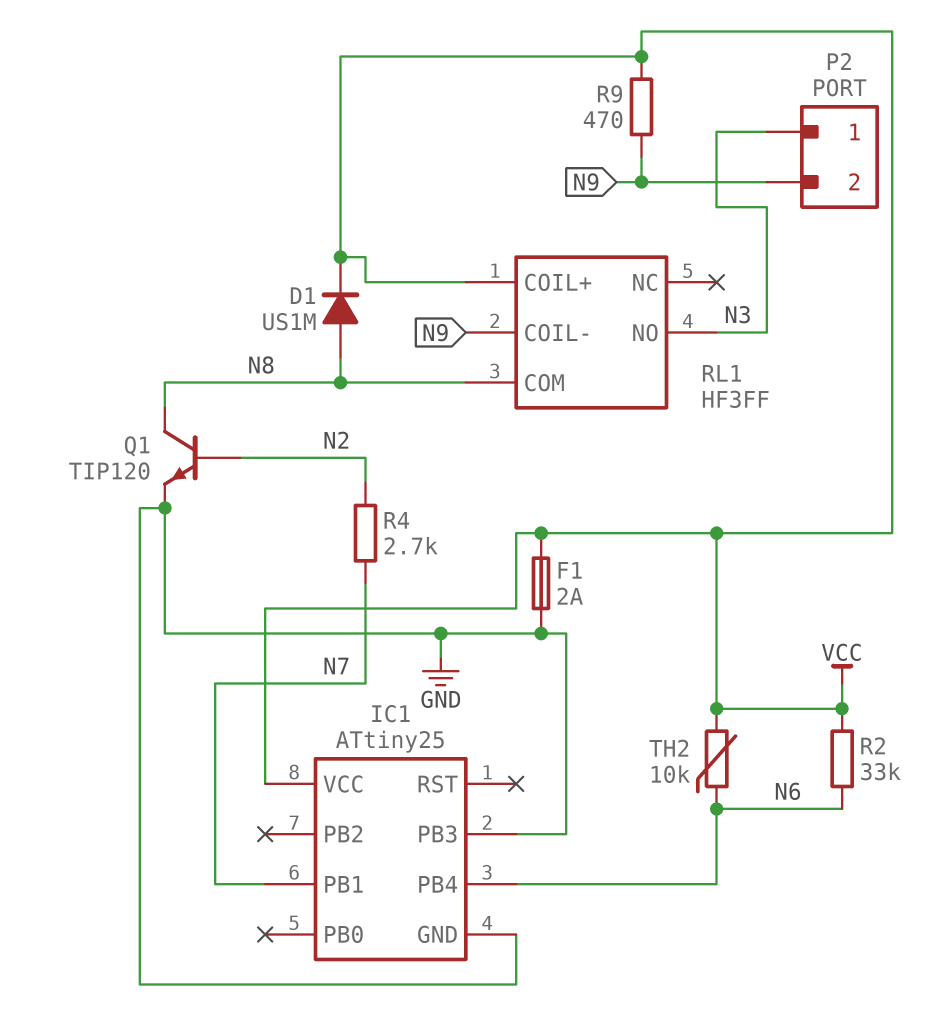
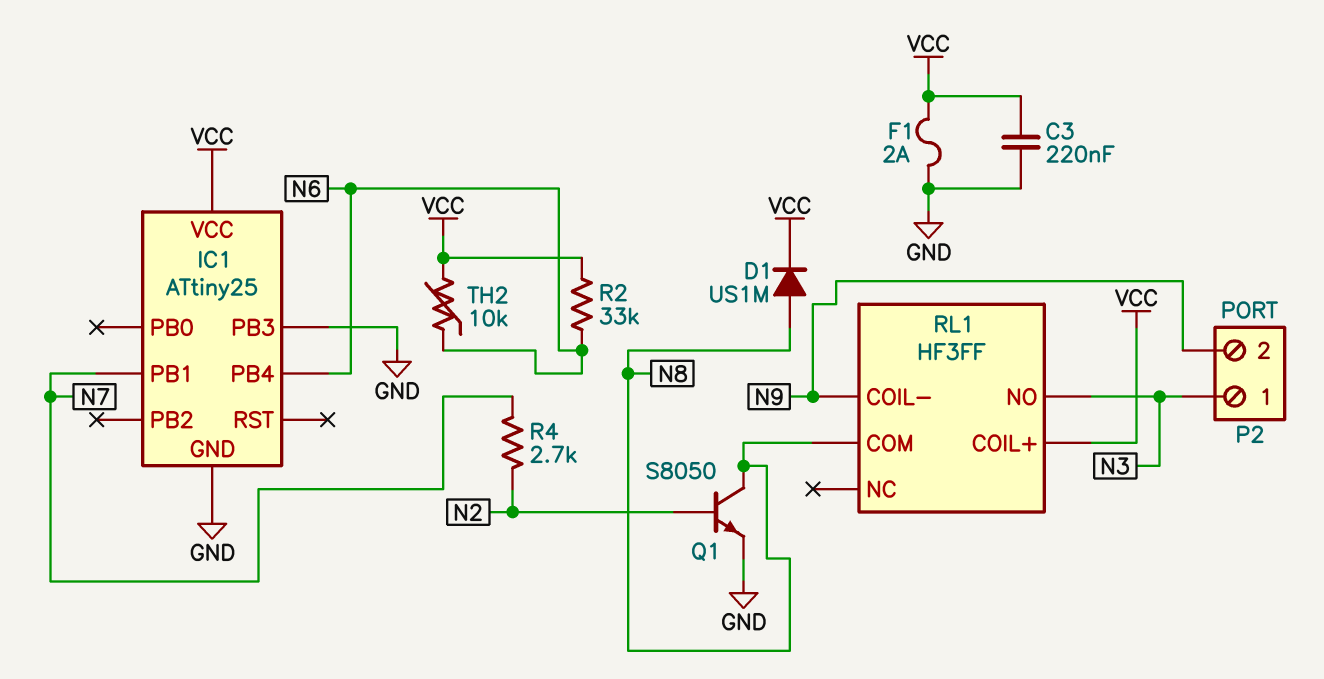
C3: none -> 220nF (GND, VCC)
Q1: NPN TIP120 (B N2, C N8, E GND) -> NPN S8050 (B N2, C N8, E GND)
R9: 470 (N9, VCC) -> none

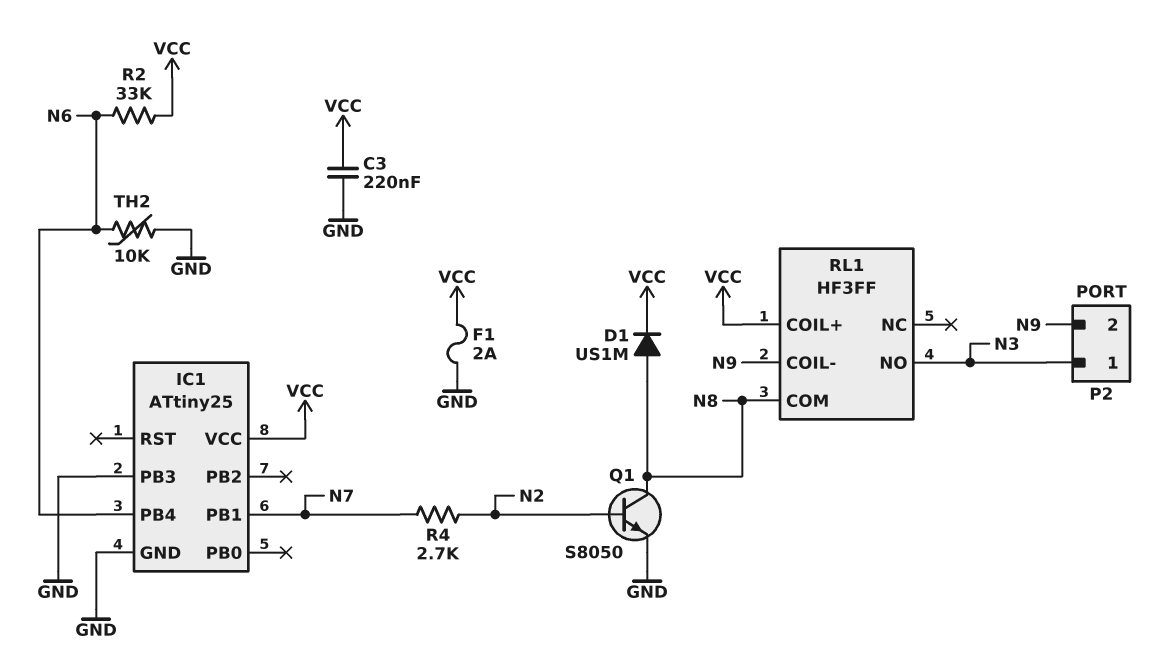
TH2: 10k (N6, VCC) -> 10k (GND, N6)

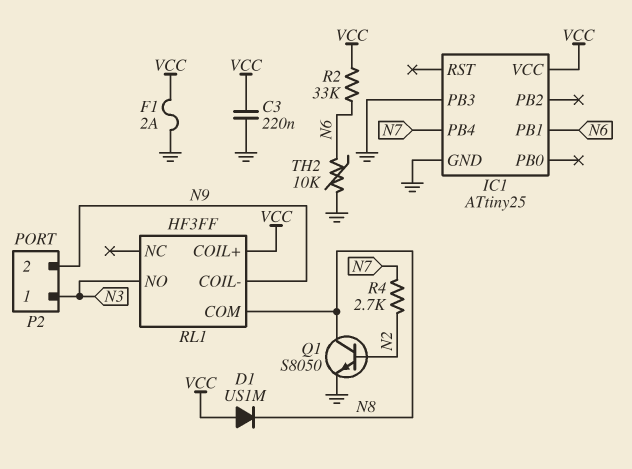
D1: diode US1M (A N8, K VCC) -> diode US1M (A VCC, K N8)
IC1 pin PB1: N7 -> N6
IC1 pin PB4: N6 -> N7

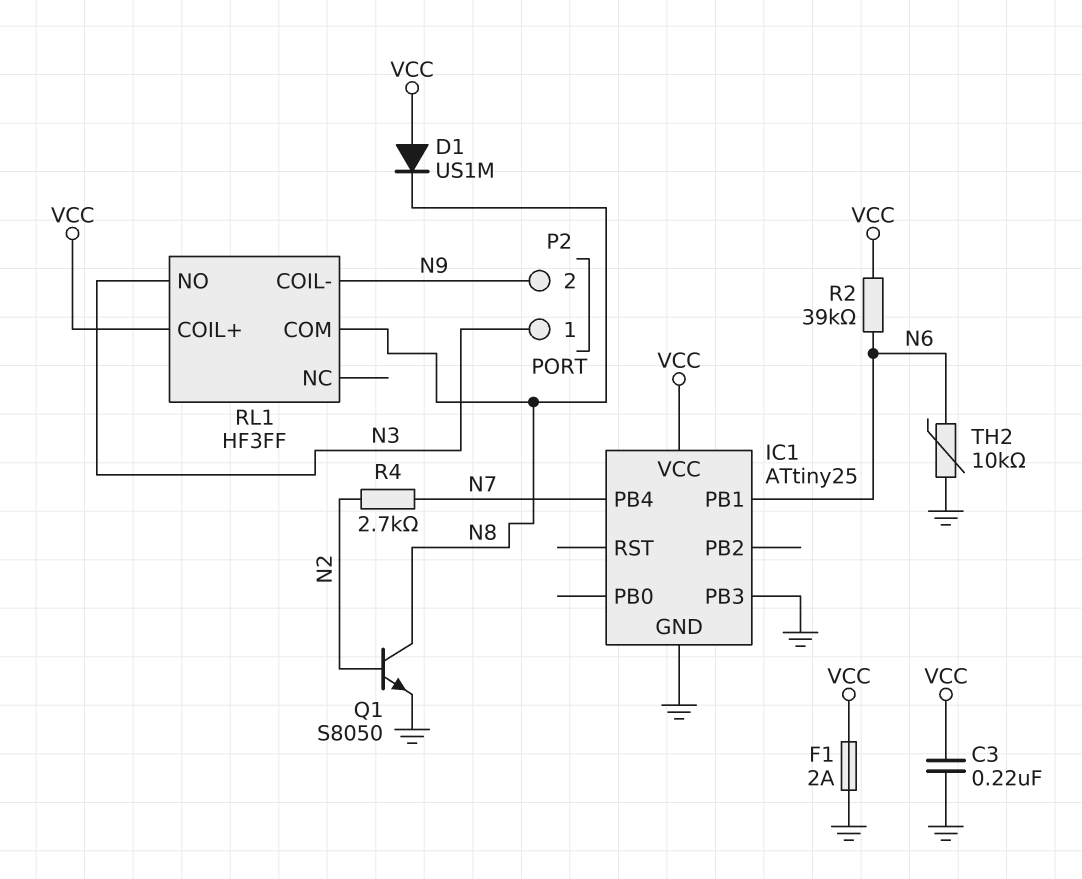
R2: 33k (N6, VCC) -> 39k (N6, VCC)

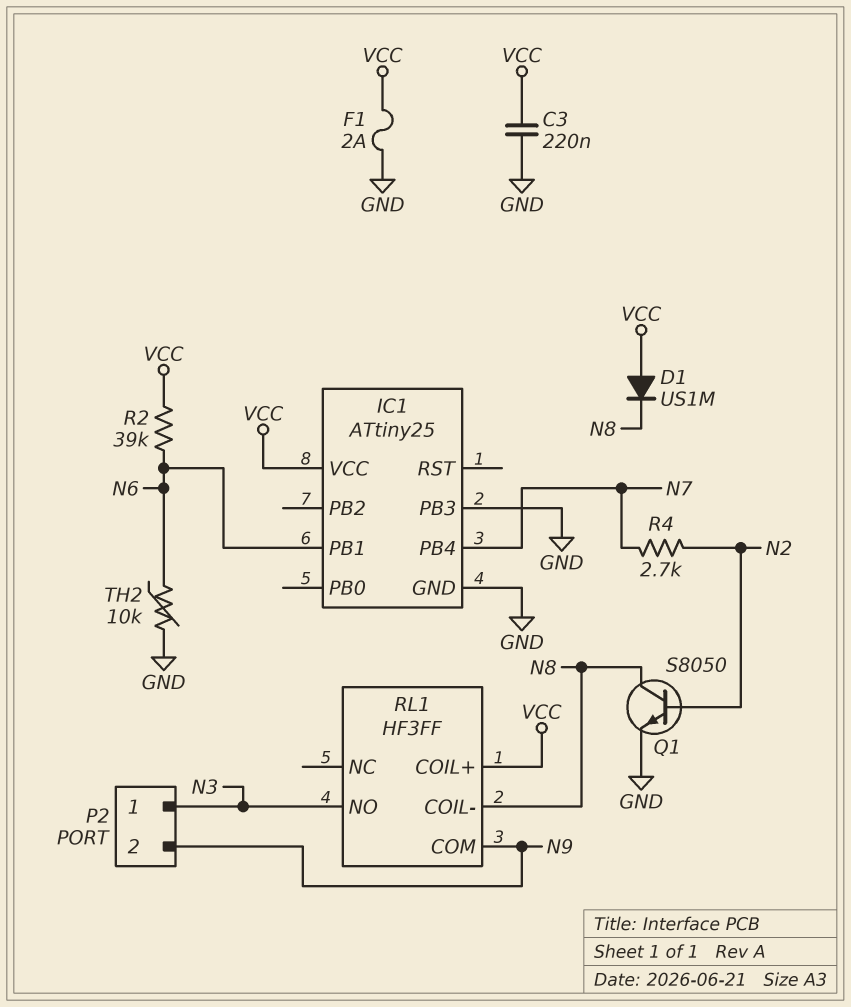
RL1 pin COIL-: N9 -> N8
RL1 pin COM: N8 -> N9

